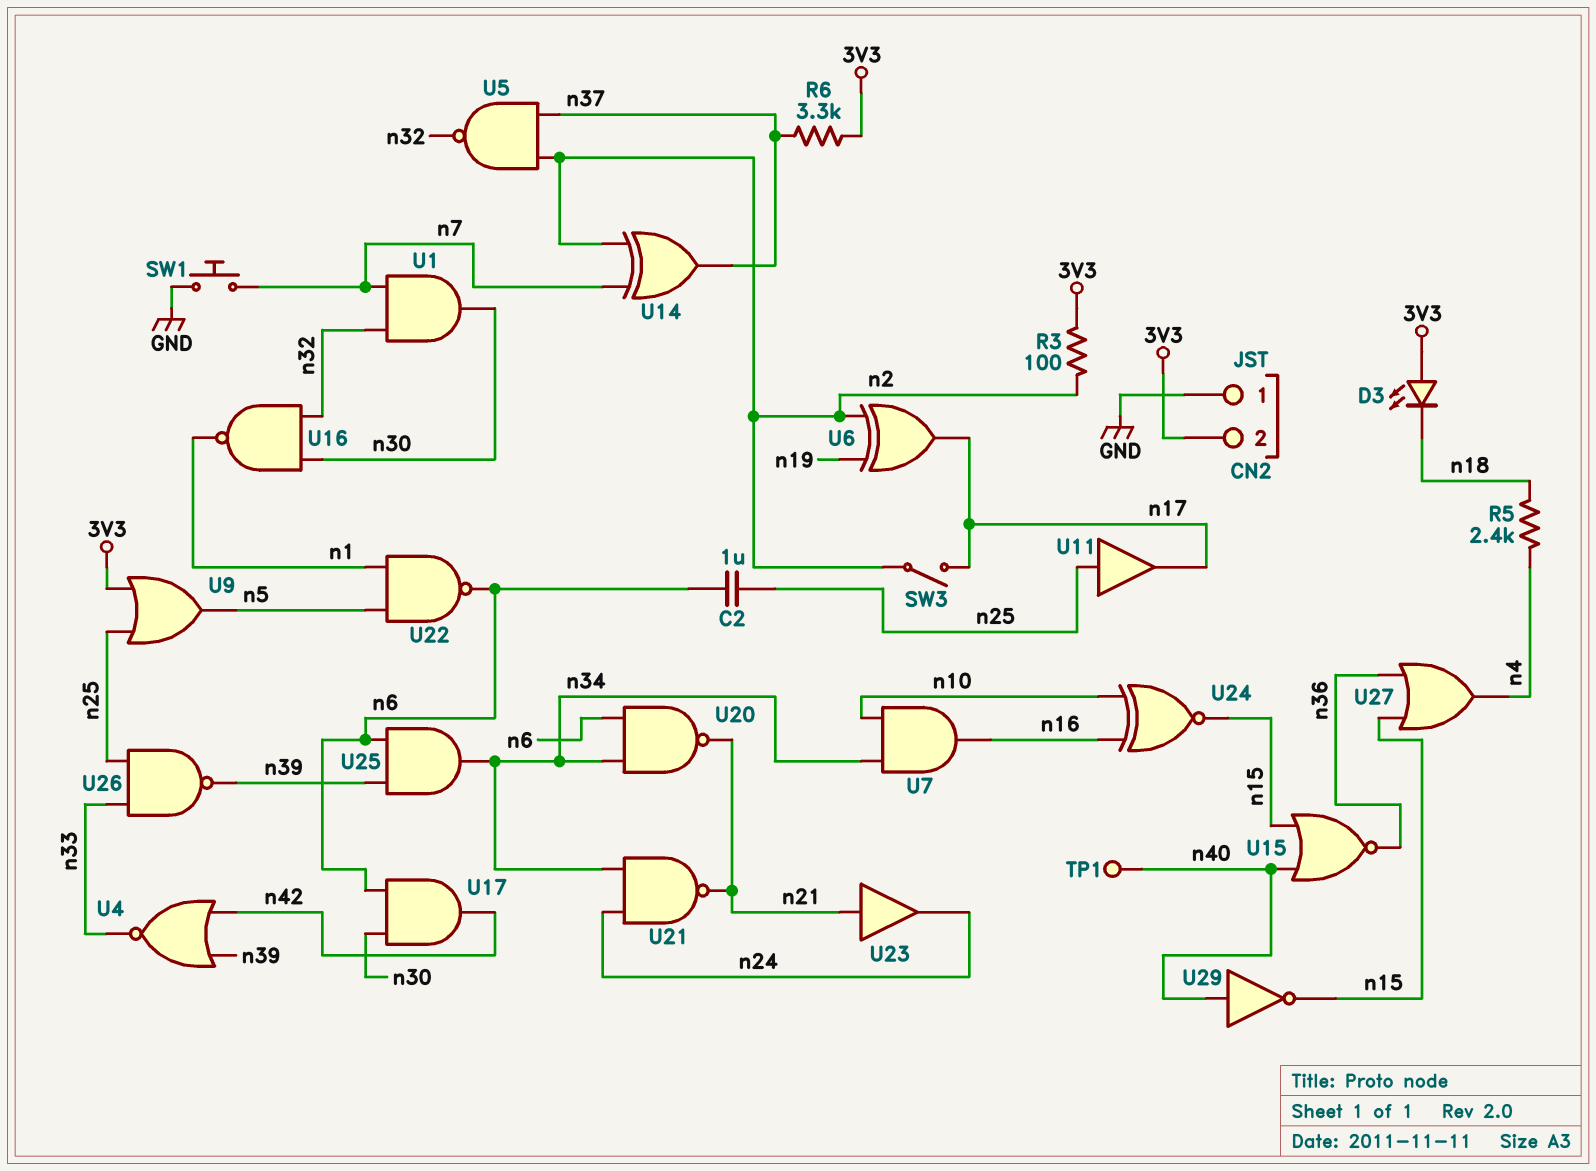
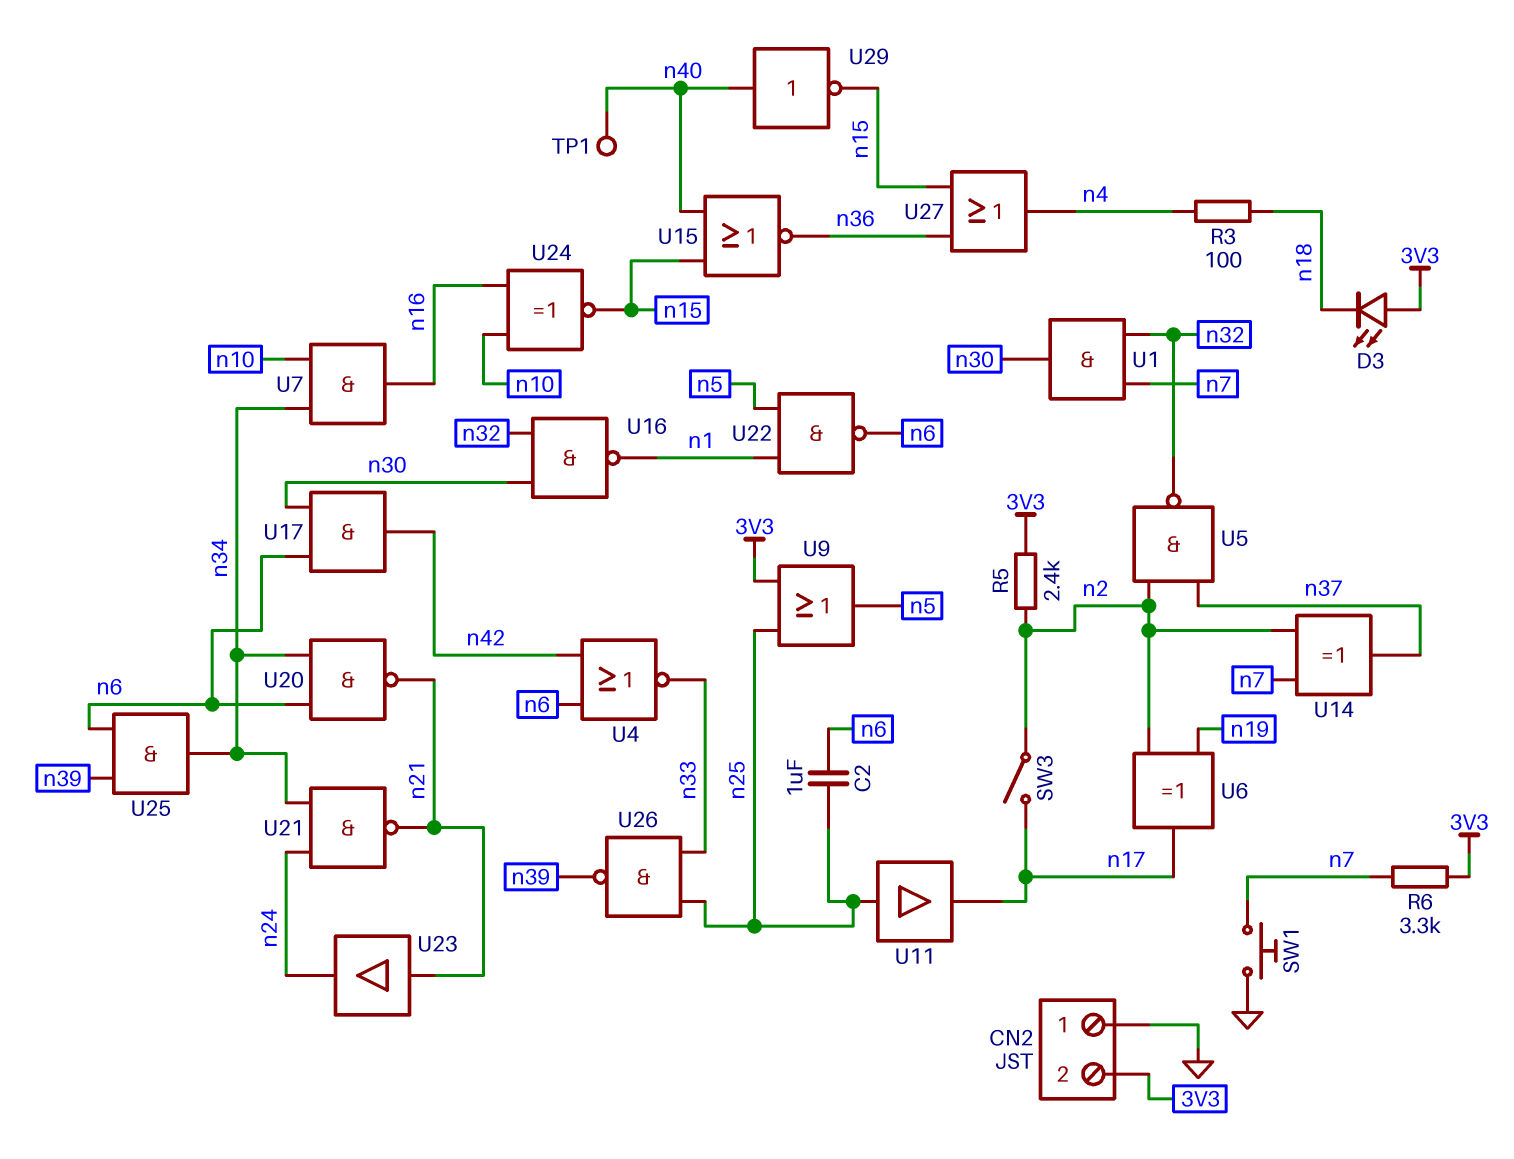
R3: 100 (3V3, n2) -> 100 (n4, n18)
R5: 2.4k (n4, n18) -> 2.4k (3V3, n2)
R6: 3.3k (3V3, n37) -> 3.3k (3V3, n7)
U4: NOR (in n39, in n42, out n33) -> NOR (in n6, in n42, out n33)

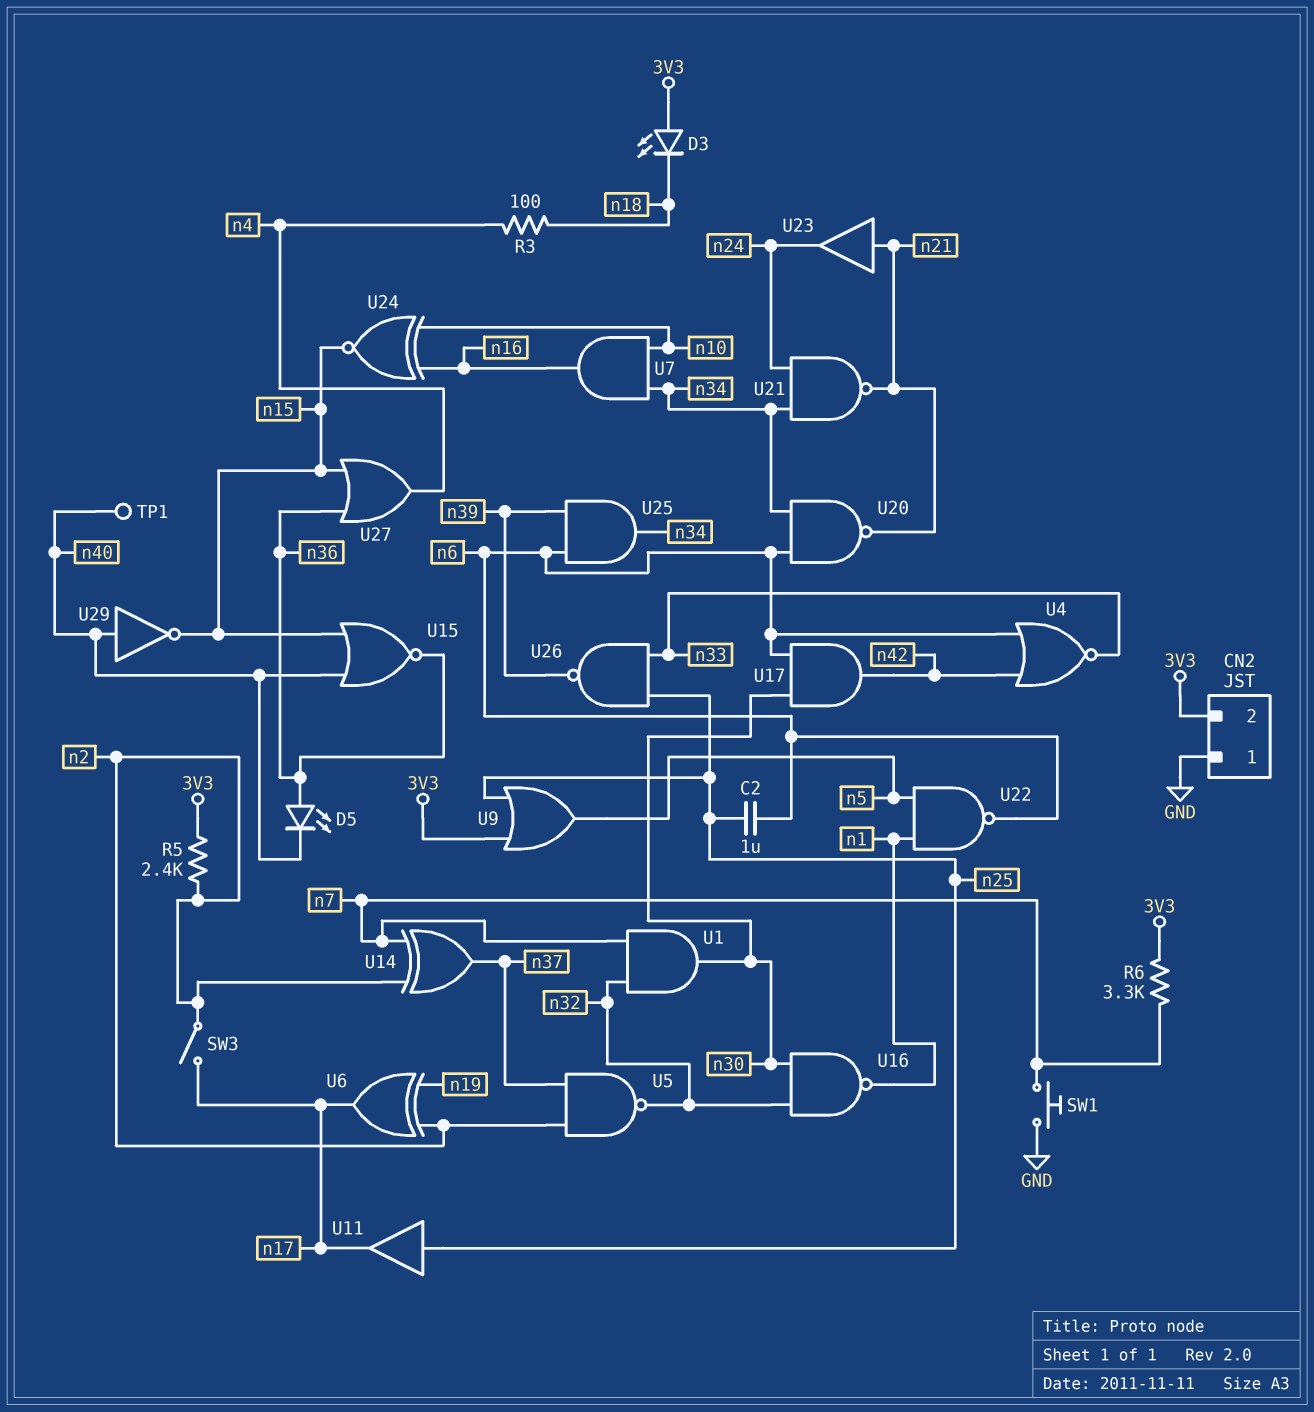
D5: none -> LED (A n36, K n40)

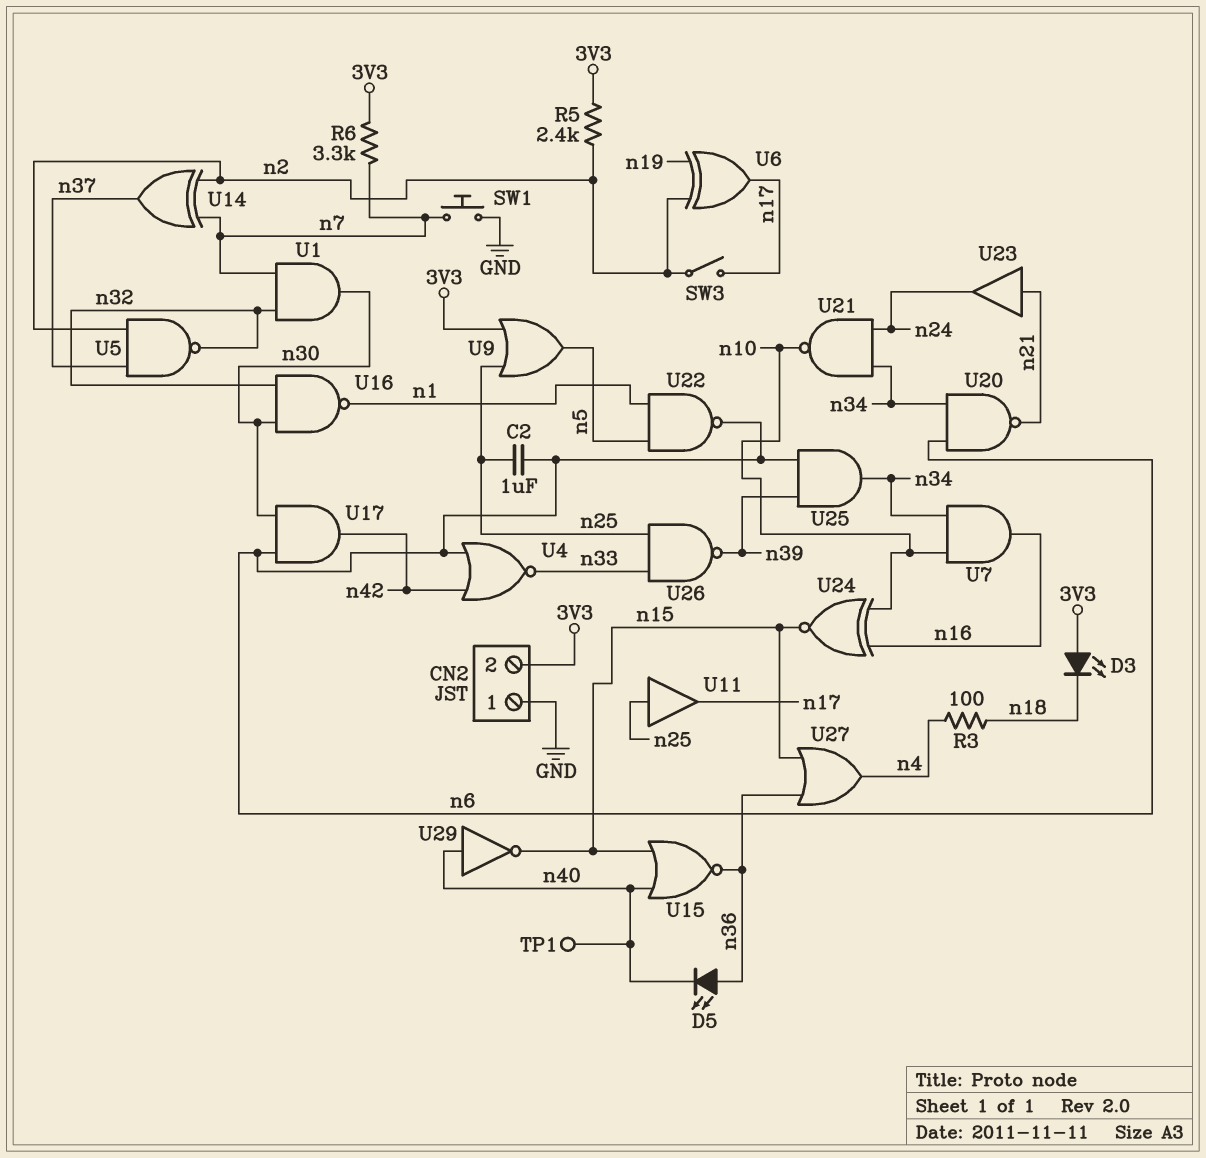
U21: NAND (in n24, in n34, out n21) -> NAND (in n24, in n34, out n10)

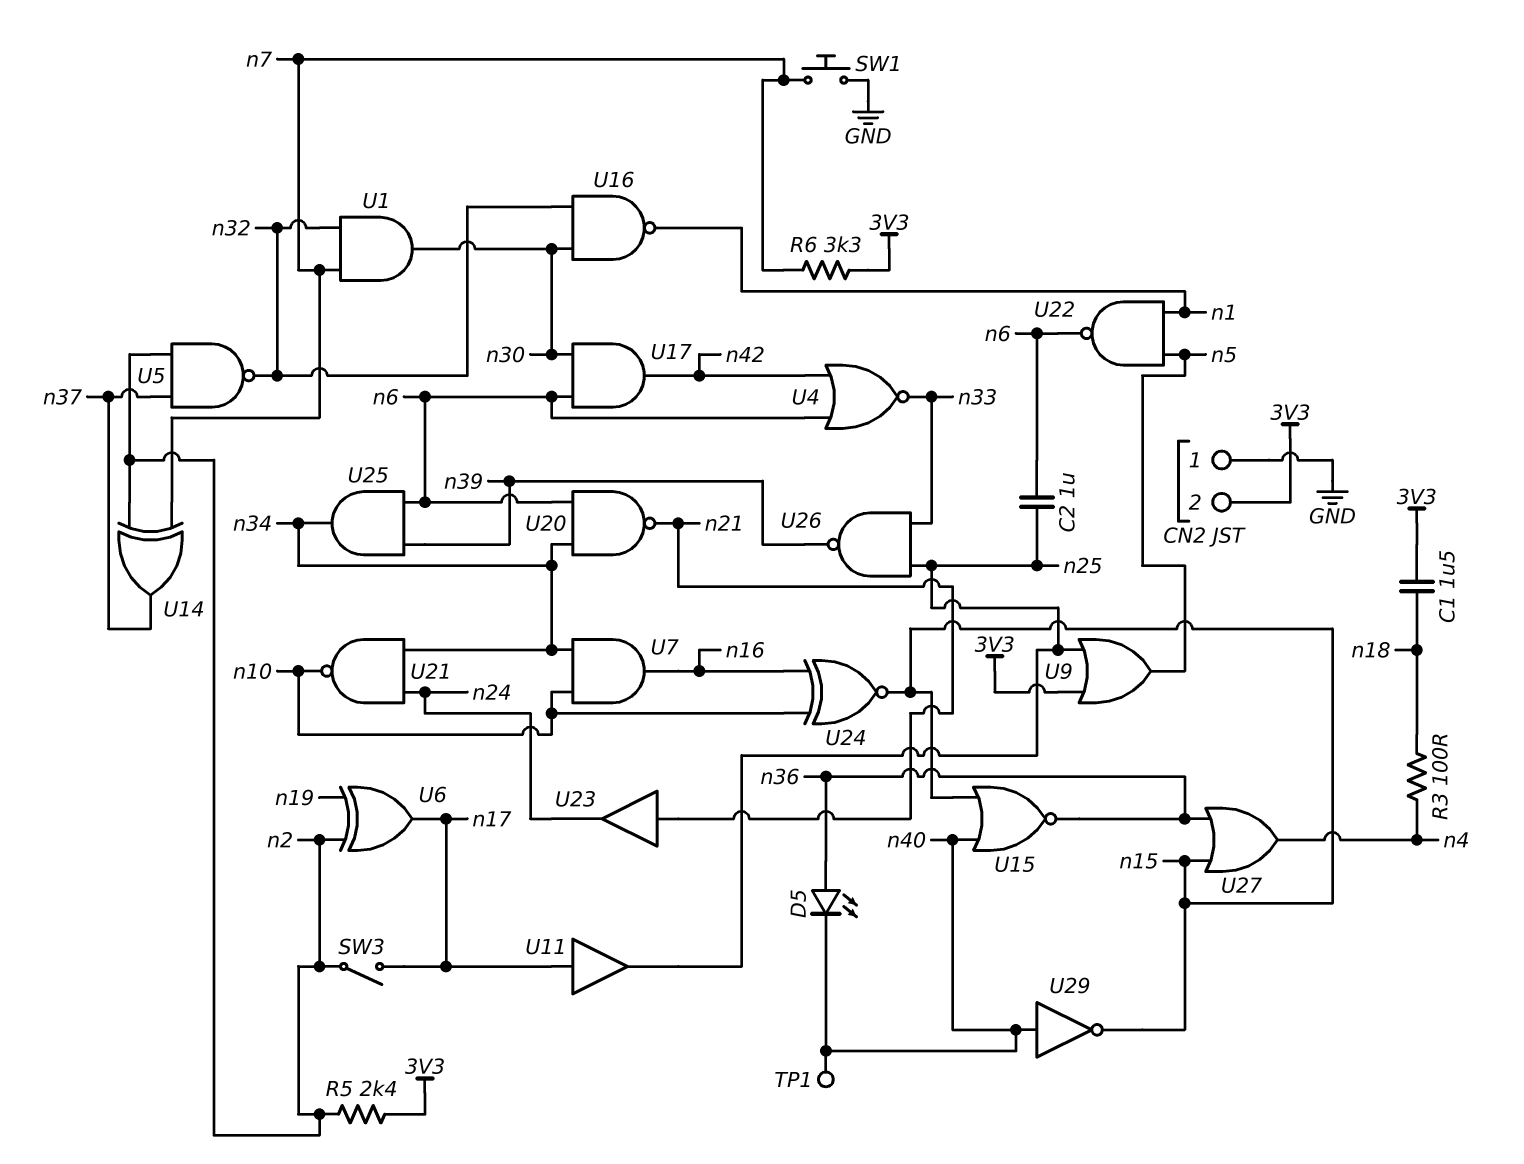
C1: none -> 1.5uF (3V3, n18)
D3: LED (A 3V3, K n18) -> none
U11: buffer (in n25, out n17) -> buffer (in n17, out n25)

